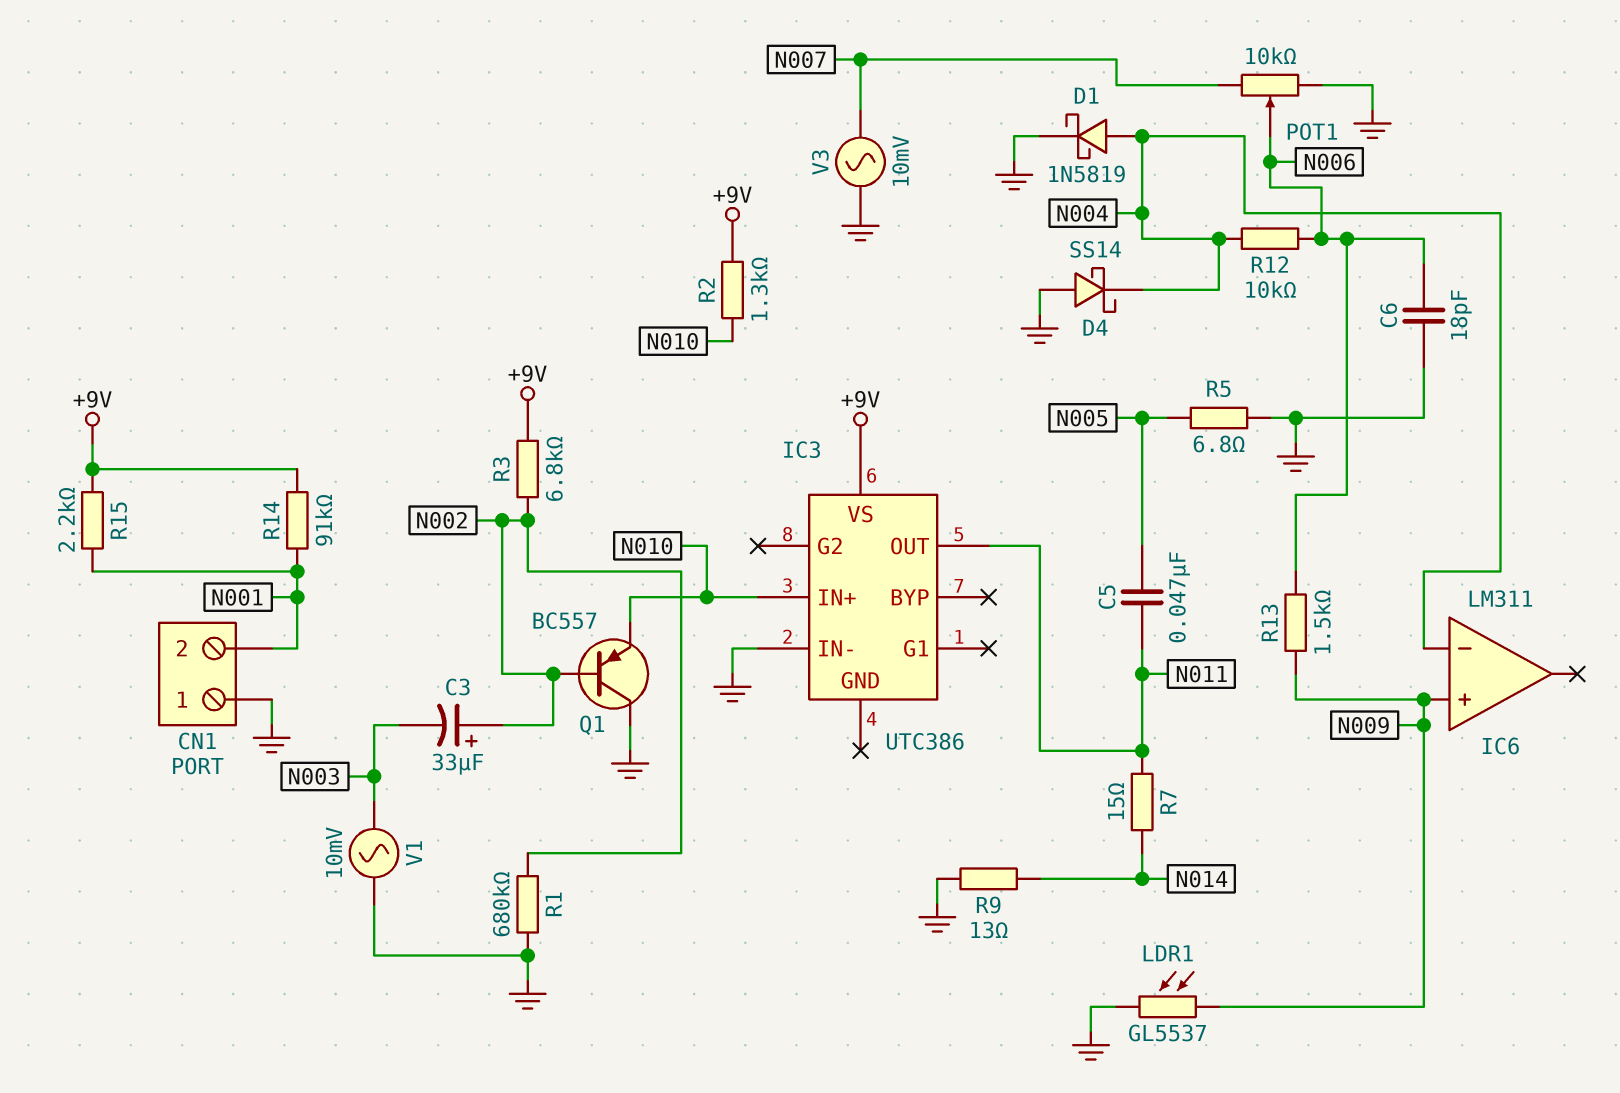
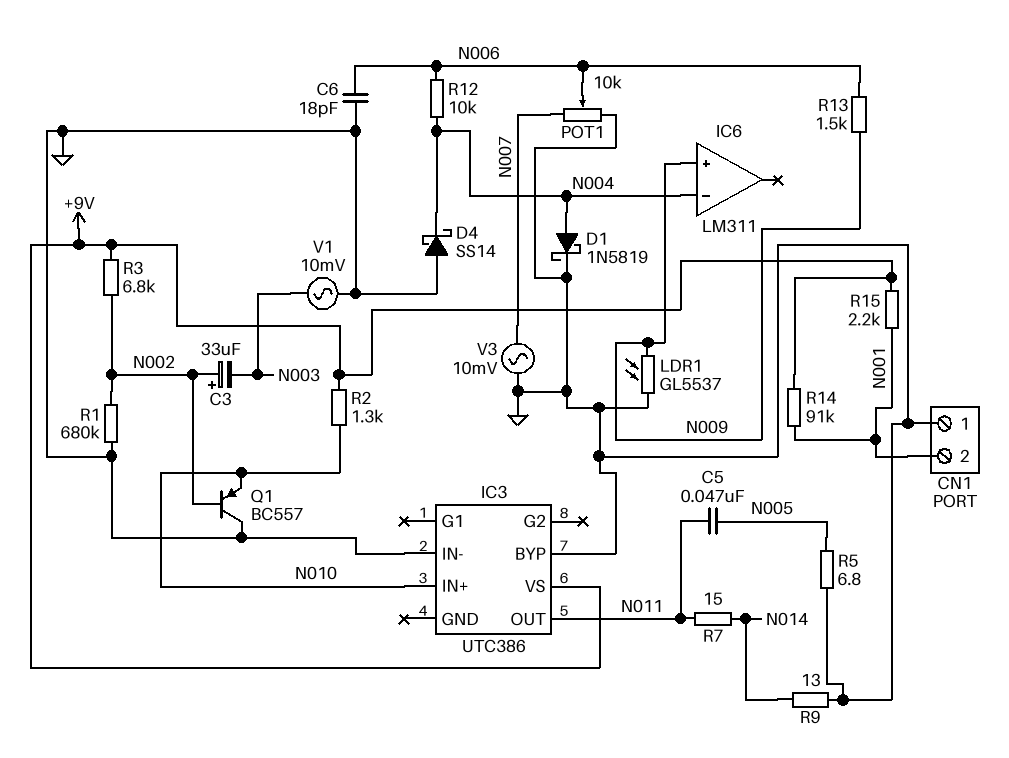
IC3 pin BYP: none -> GND

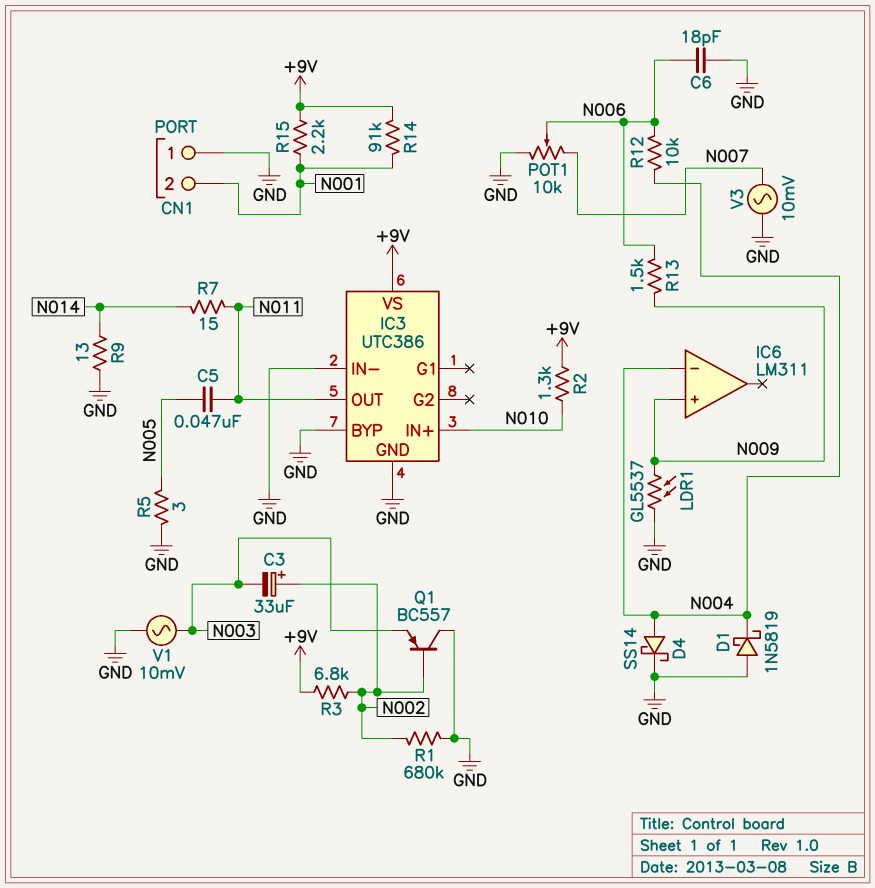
D1: schottky 1N5819 (A N004, K GND) -> schottky 1N5819 (A GND, K N004)
D4: schottky SS14 (A GND, K N004) -> schottky SS14 (A N004, K GND)
IC3 pin GND: none -> GND
Q1: PNP BC557 (B N002, C GND, E N010) -> PNP BC557 (B N002, C GND, E N003)
R5: 6.8 (GND, N005) -> 3 (GND, N005)

